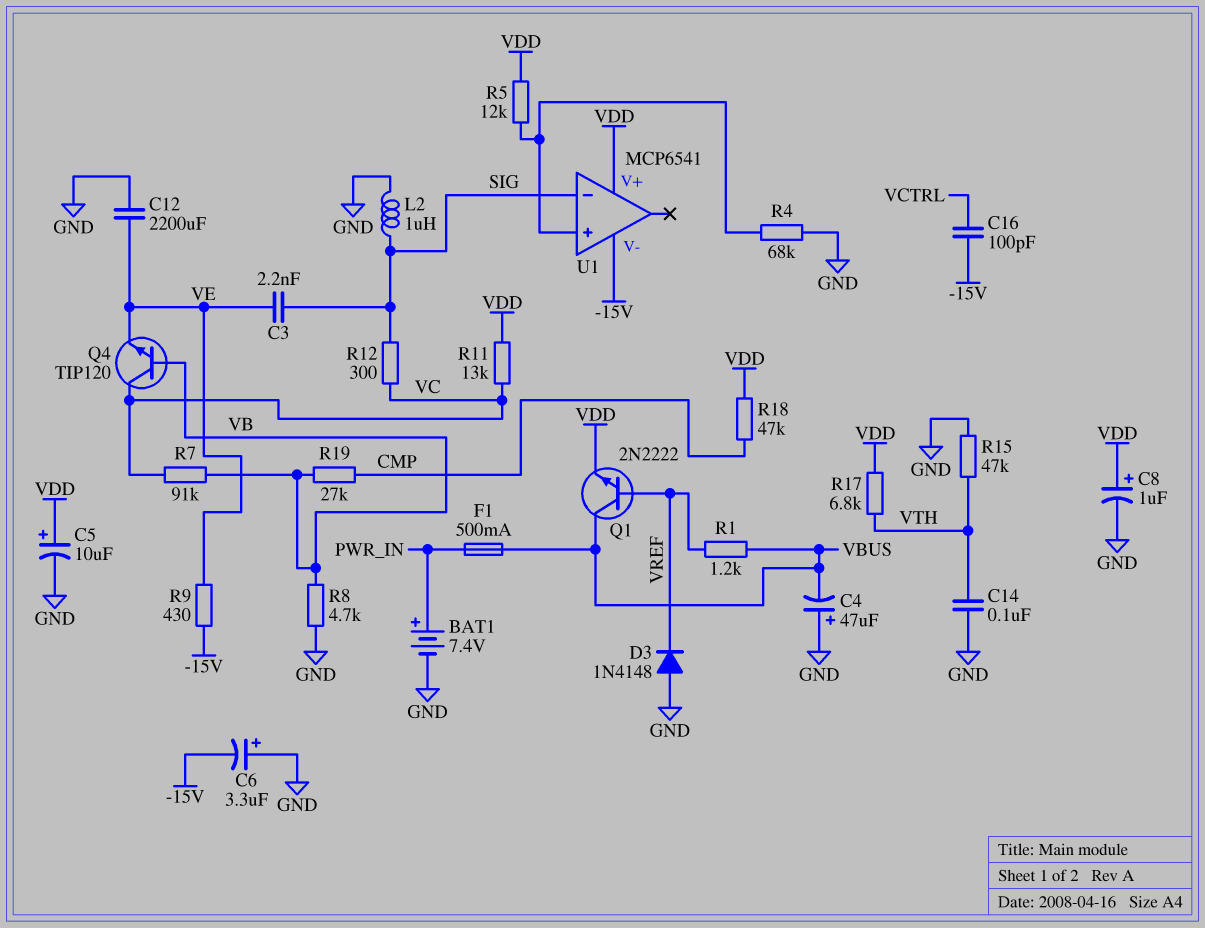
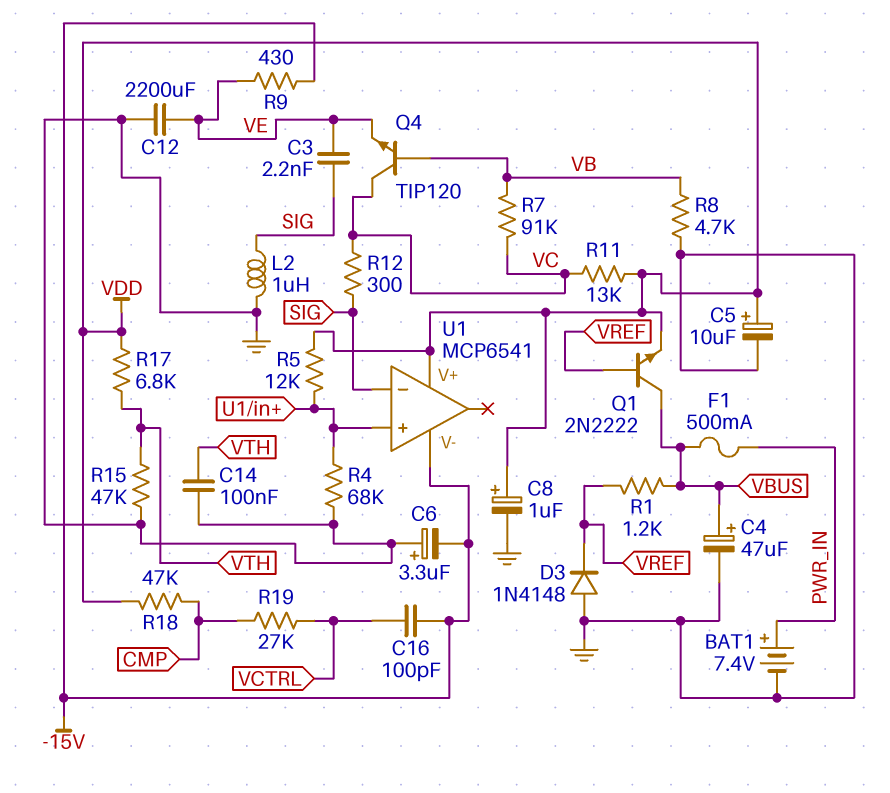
C4: 47uF (plus GND, minus VBUS) -> 47uF (plus VBUS, minus GND)
R19: 27k (CMP, VB) -> 27k (CMP, VCTRL)

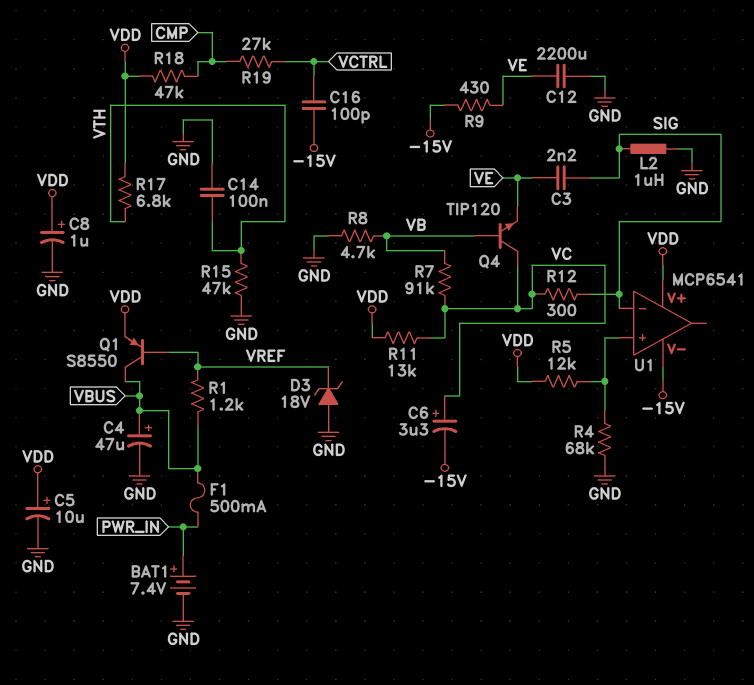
C6: 3.3uF (plus GND, minus -15V) -> 3.3uF (plus VC, minus -15V)
D3: diode 1N4148 (A GND, K VREF) -> zener 18V (A GND, K VREF)
Q1: NPN 2N2222 (B VREF, C VBUS, E VDD) -> PNP S8550 (B VREF, C VBUS, E VDD)

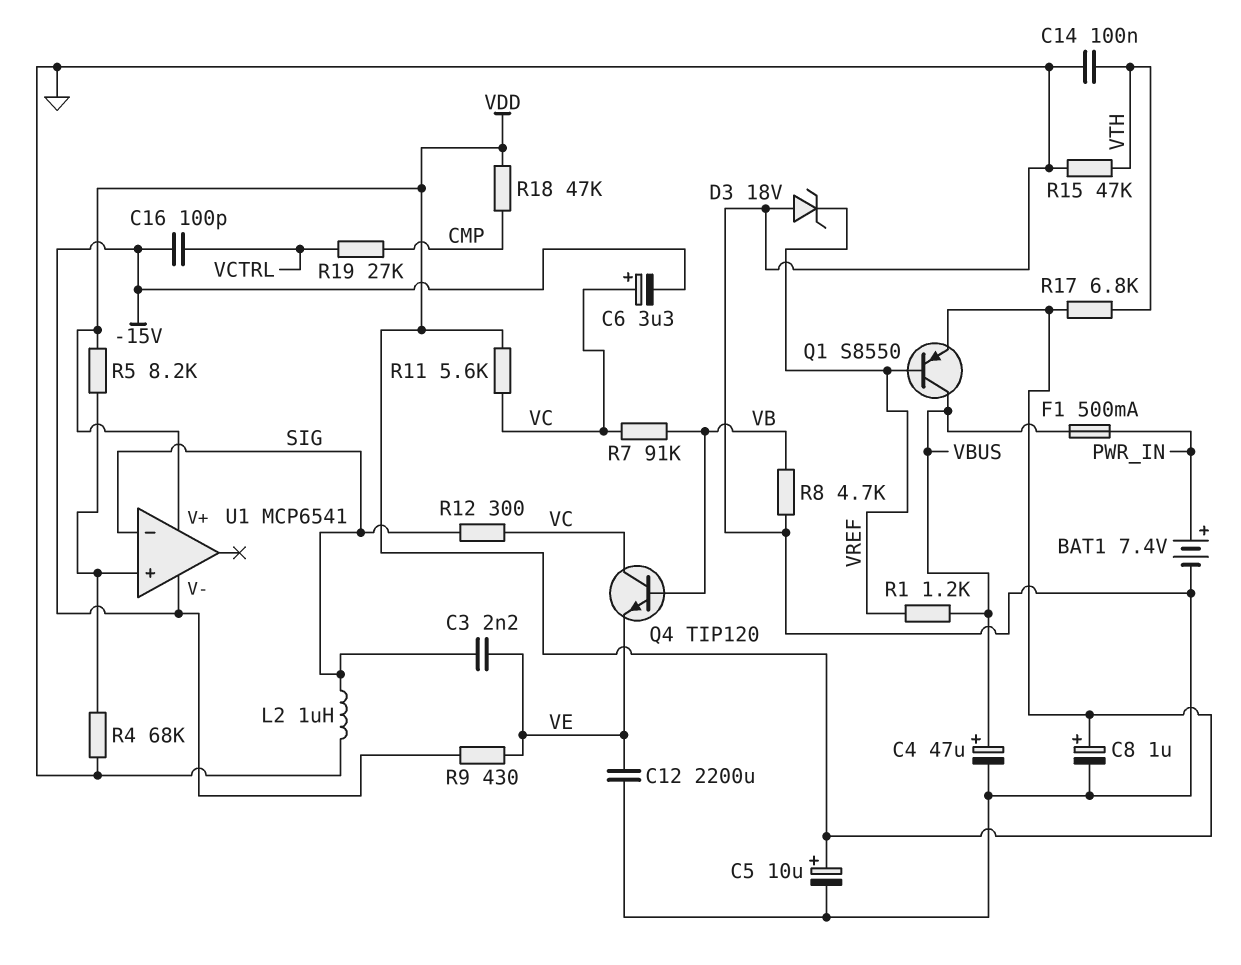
R5: 12k (U1/in+, VDD) -> 8.2k (U1/in+, VDD)
R11: 13k (VC, VDD) -> 5.6k (VC, VDD)

